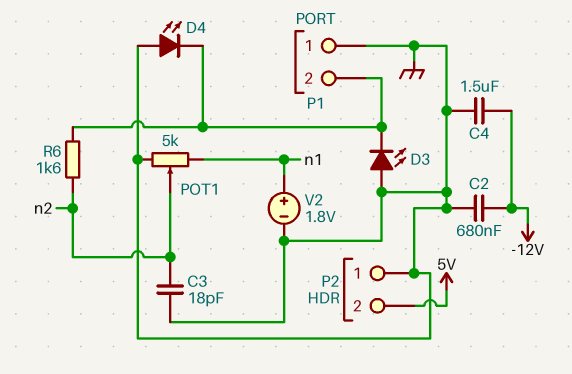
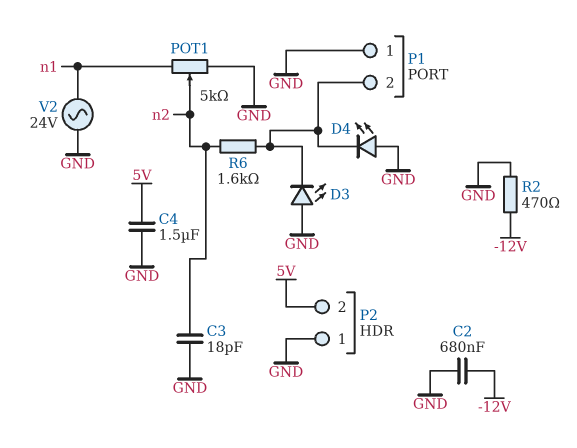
C4: 1.5uF (-12V, GND) -> 1.5uF (5V, GND)
R2: none -> 470 (-12V, GND)
V2: 1.8V (plus n1, minus GND) -> AC 24V (GND, n1)

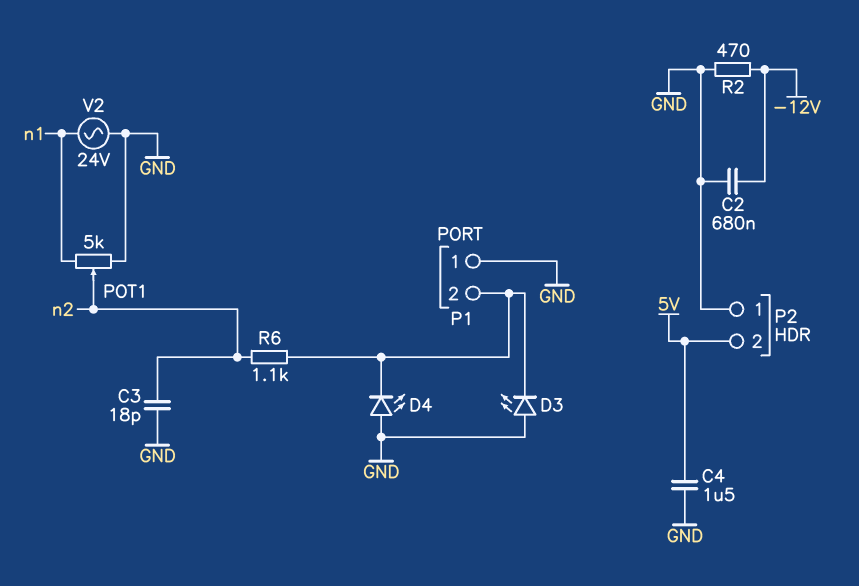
R6: 1.6k (P1/2, n2) -> 1.1k (P1/2, n2)

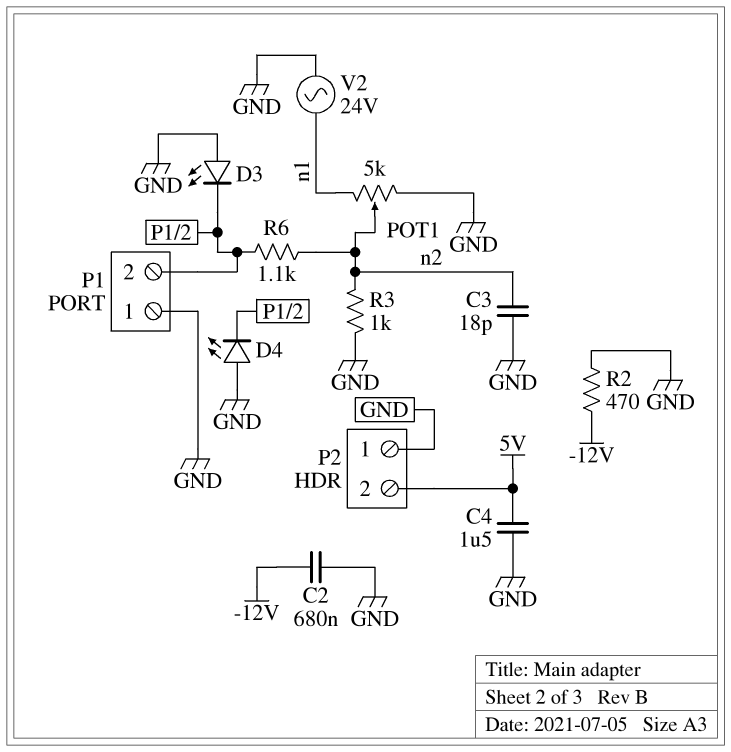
R3: none -> 1k (GND, n2)

